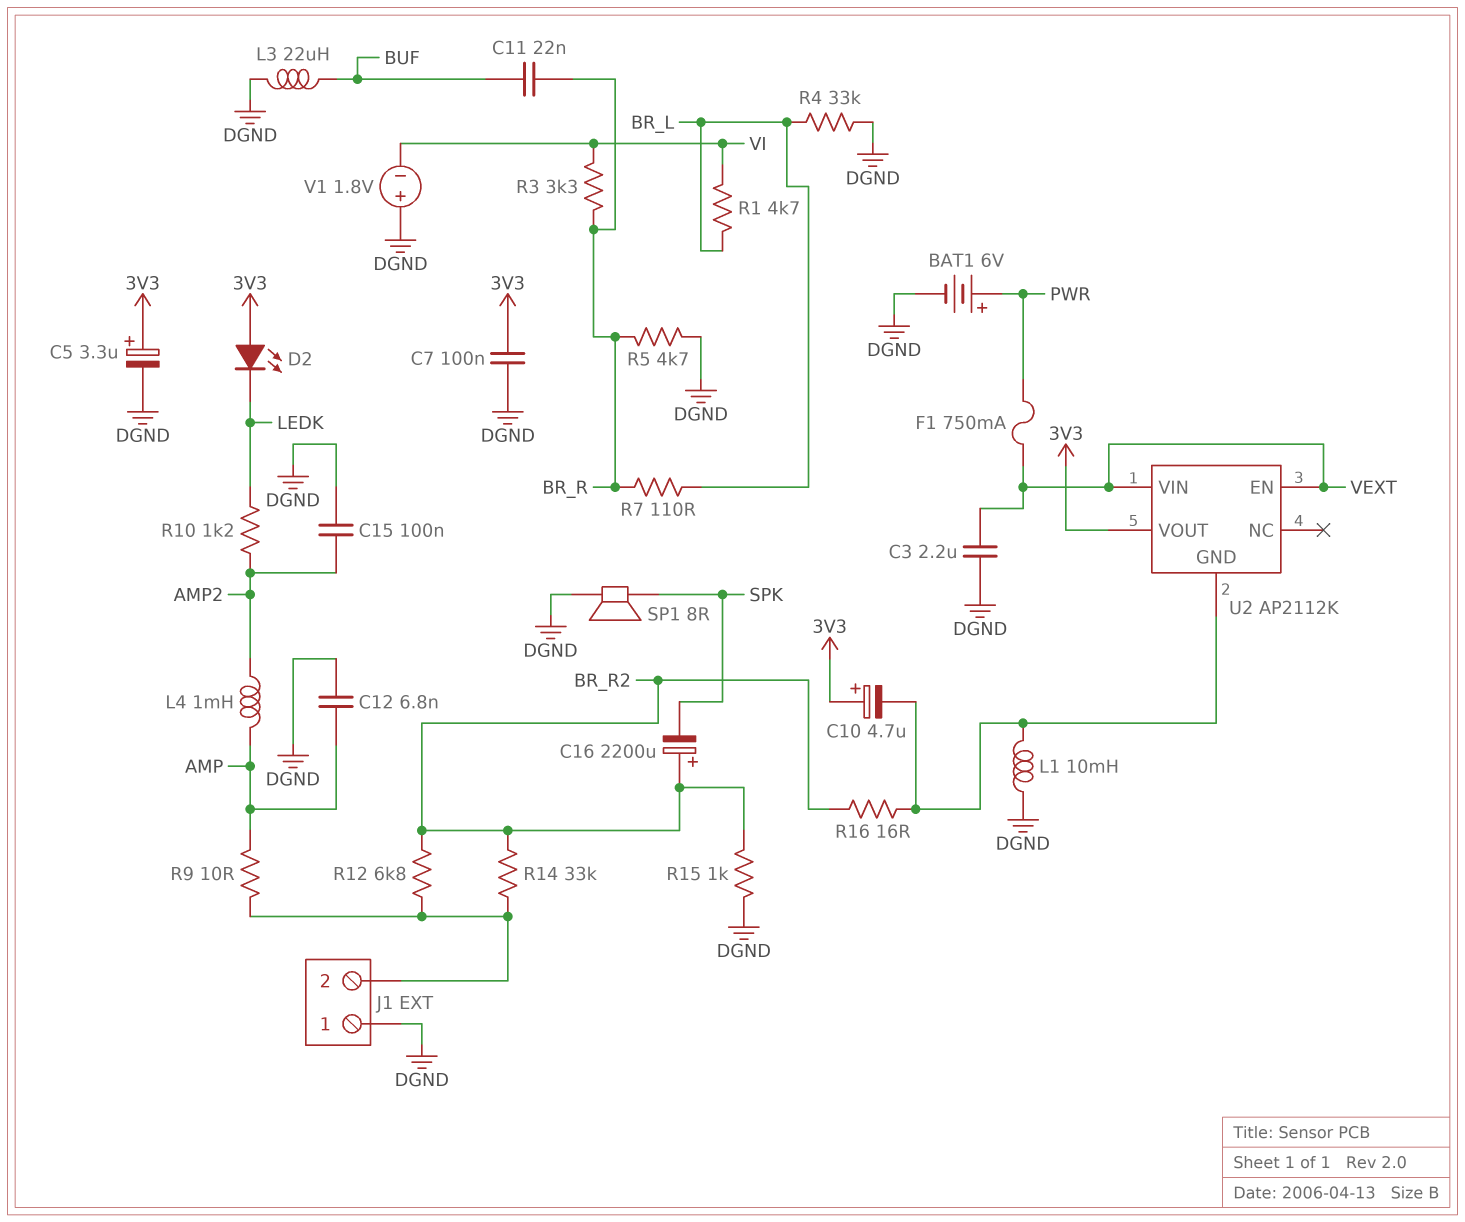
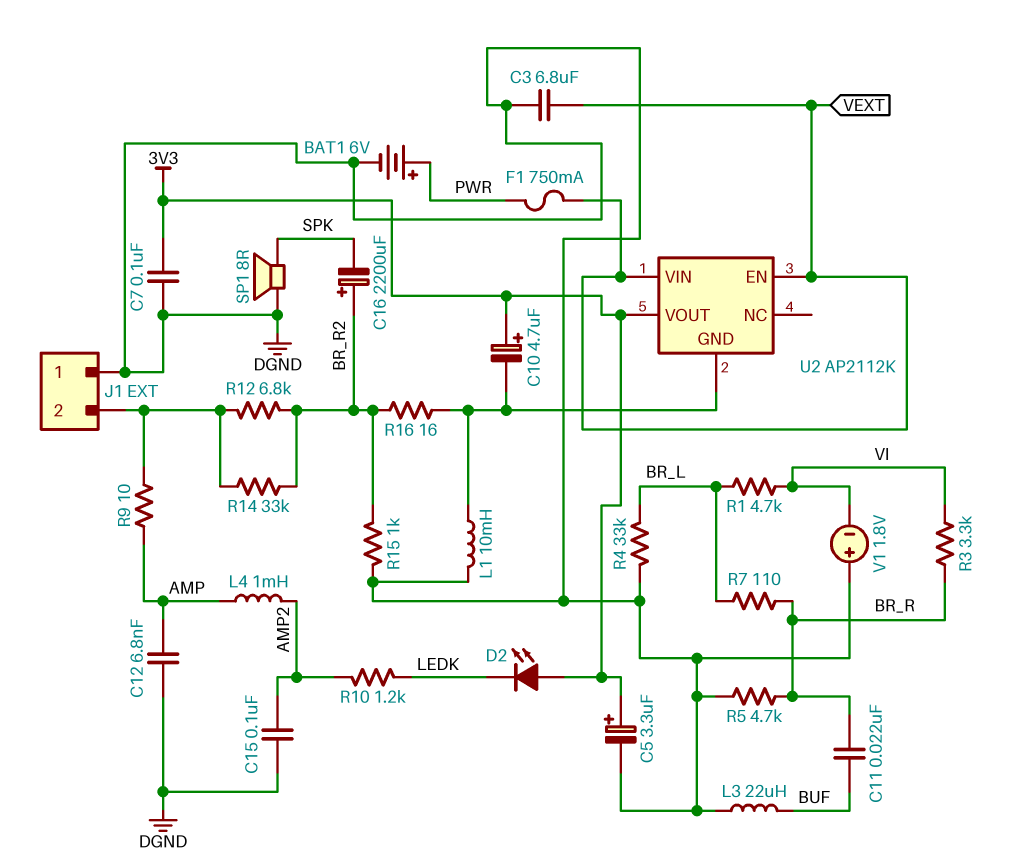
C3: 2.2uF (DGND, VEXT) -> 6.8uF (DGND, VEXT)

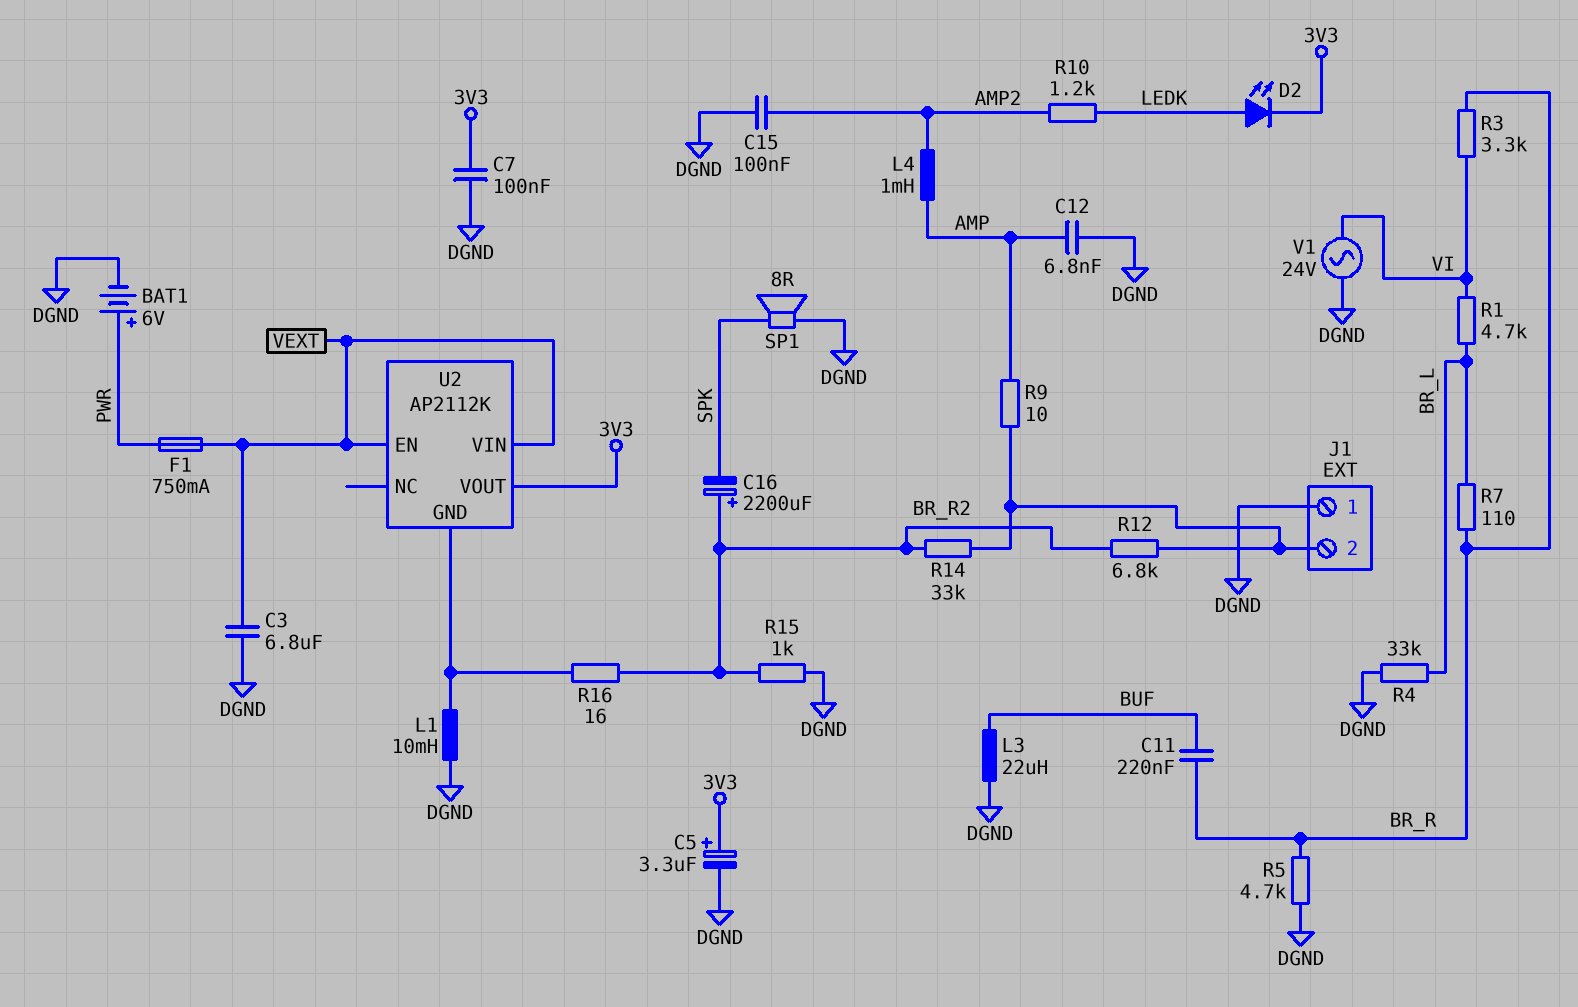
C10: 4.7uF (plus 3V3, minus U2/GND) -> none
C11: 22nF (BR_R, BUF) -> 220nF (BR_R, BUF)
D2: LED (A 3V3, K LEDK) -> LED (A LEDK, K 3V3)
V1: 1.8V (plus DGND, minus VI) -> AC 24V (DGND, VI)

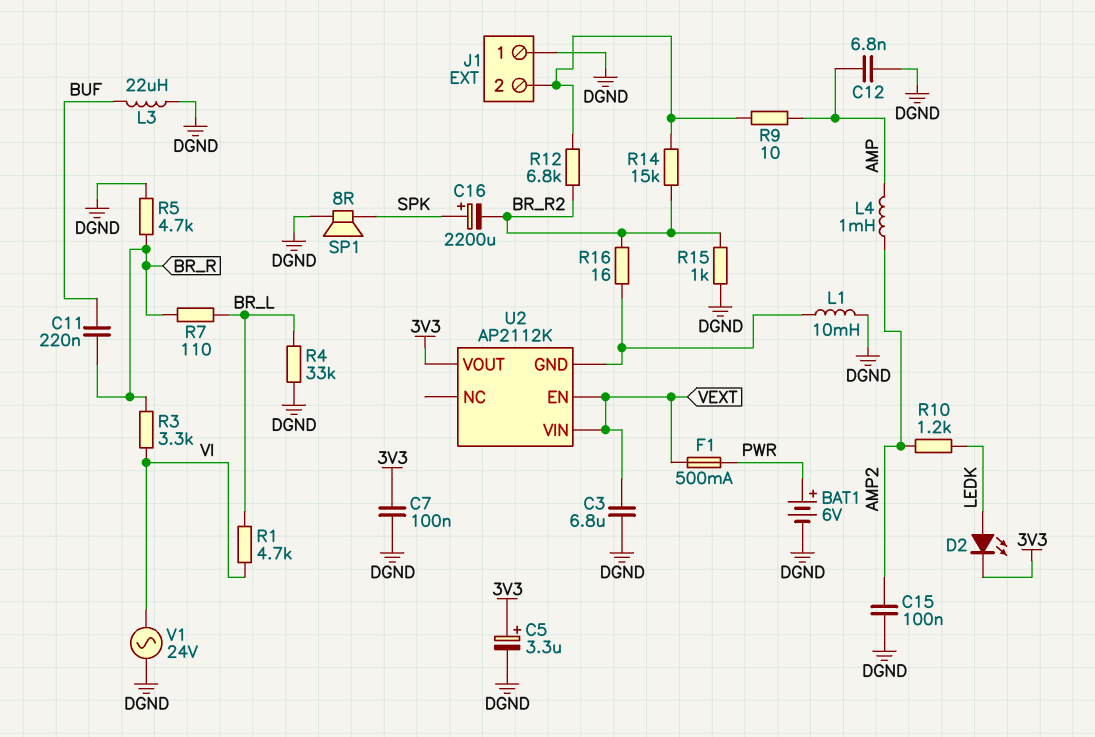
C16: 2200uF (plus BR_R2, minus SPK) -> 2200uF (plus SPK, minus BR_R2)
F1: 750mA (PWR, VEXT) -> 500mA (PWR, VEXT)
R14: 33k (BR_R2, J1/2) -> 15k (BR_R2, J1/2)

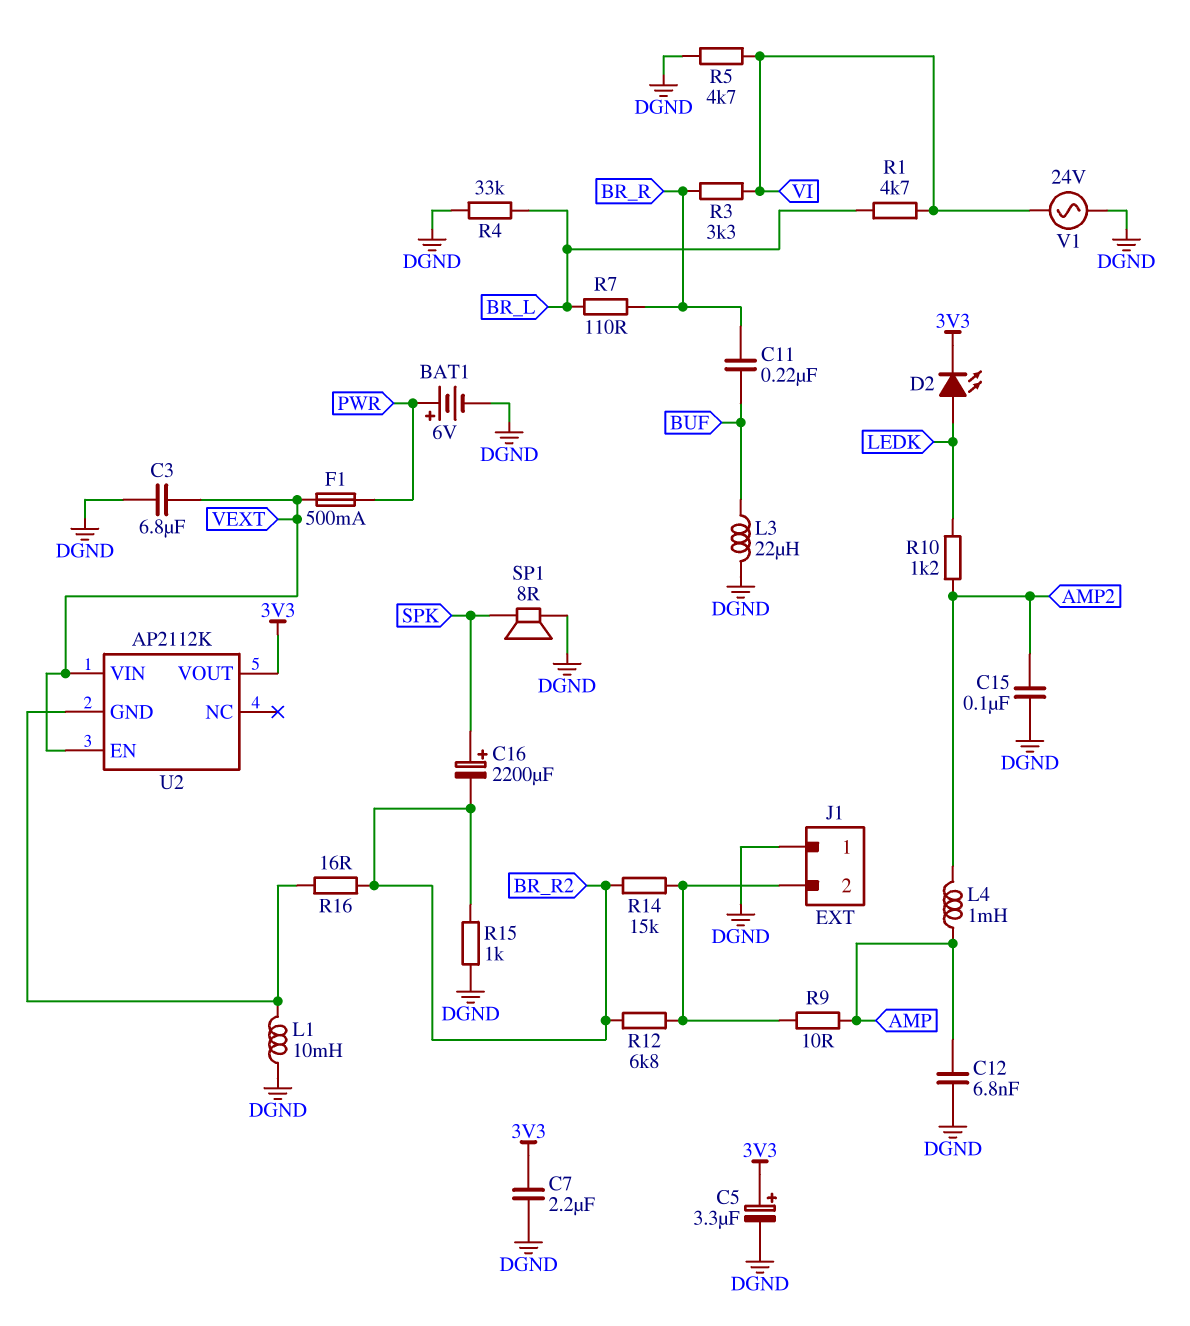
C7: 100nF (3V3, DGND) -> 2.2uF (3V3, DGND)
R5: 4.7k (BR_R, DGND) -> 4.7k (DGND, VI)

